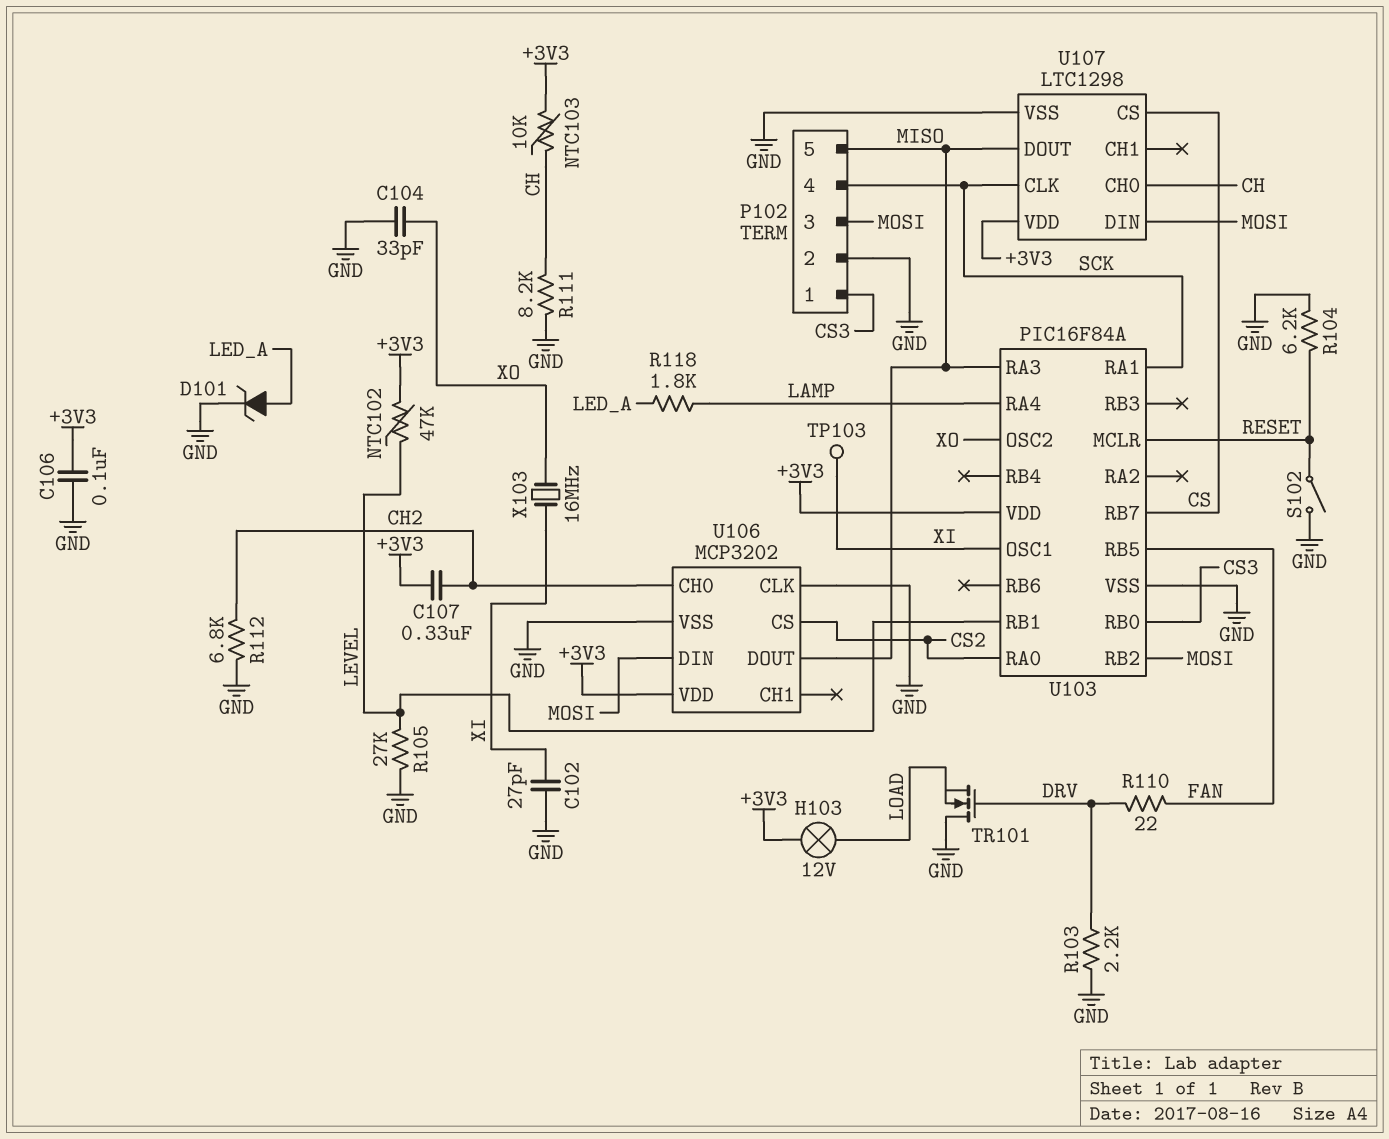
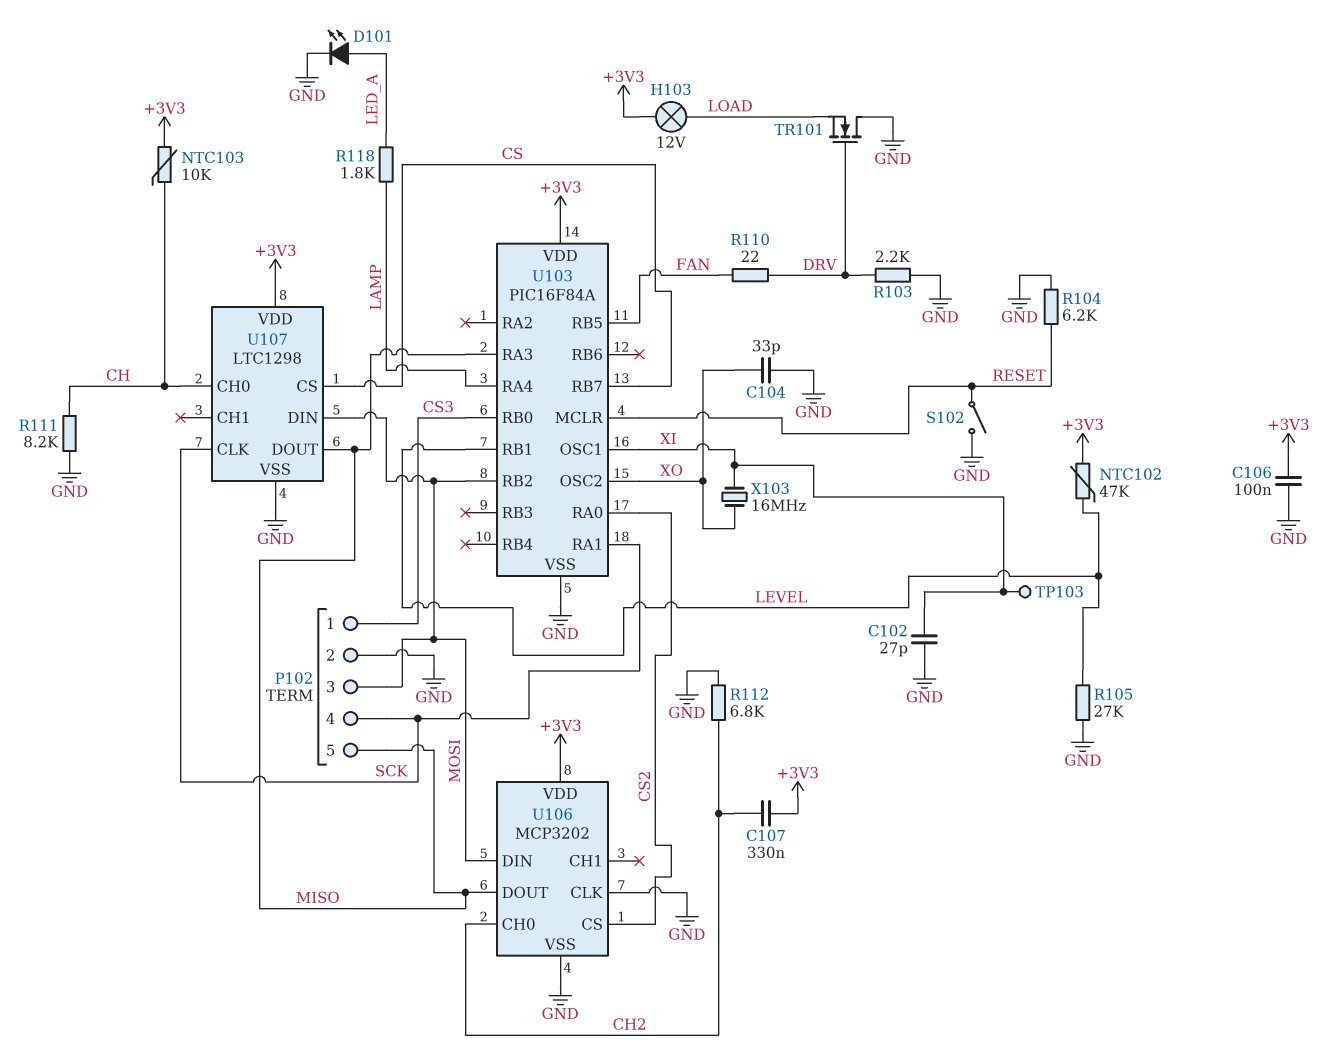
D101: zener (A LED_A, K GND) -> LED (A LED_A, K GND)

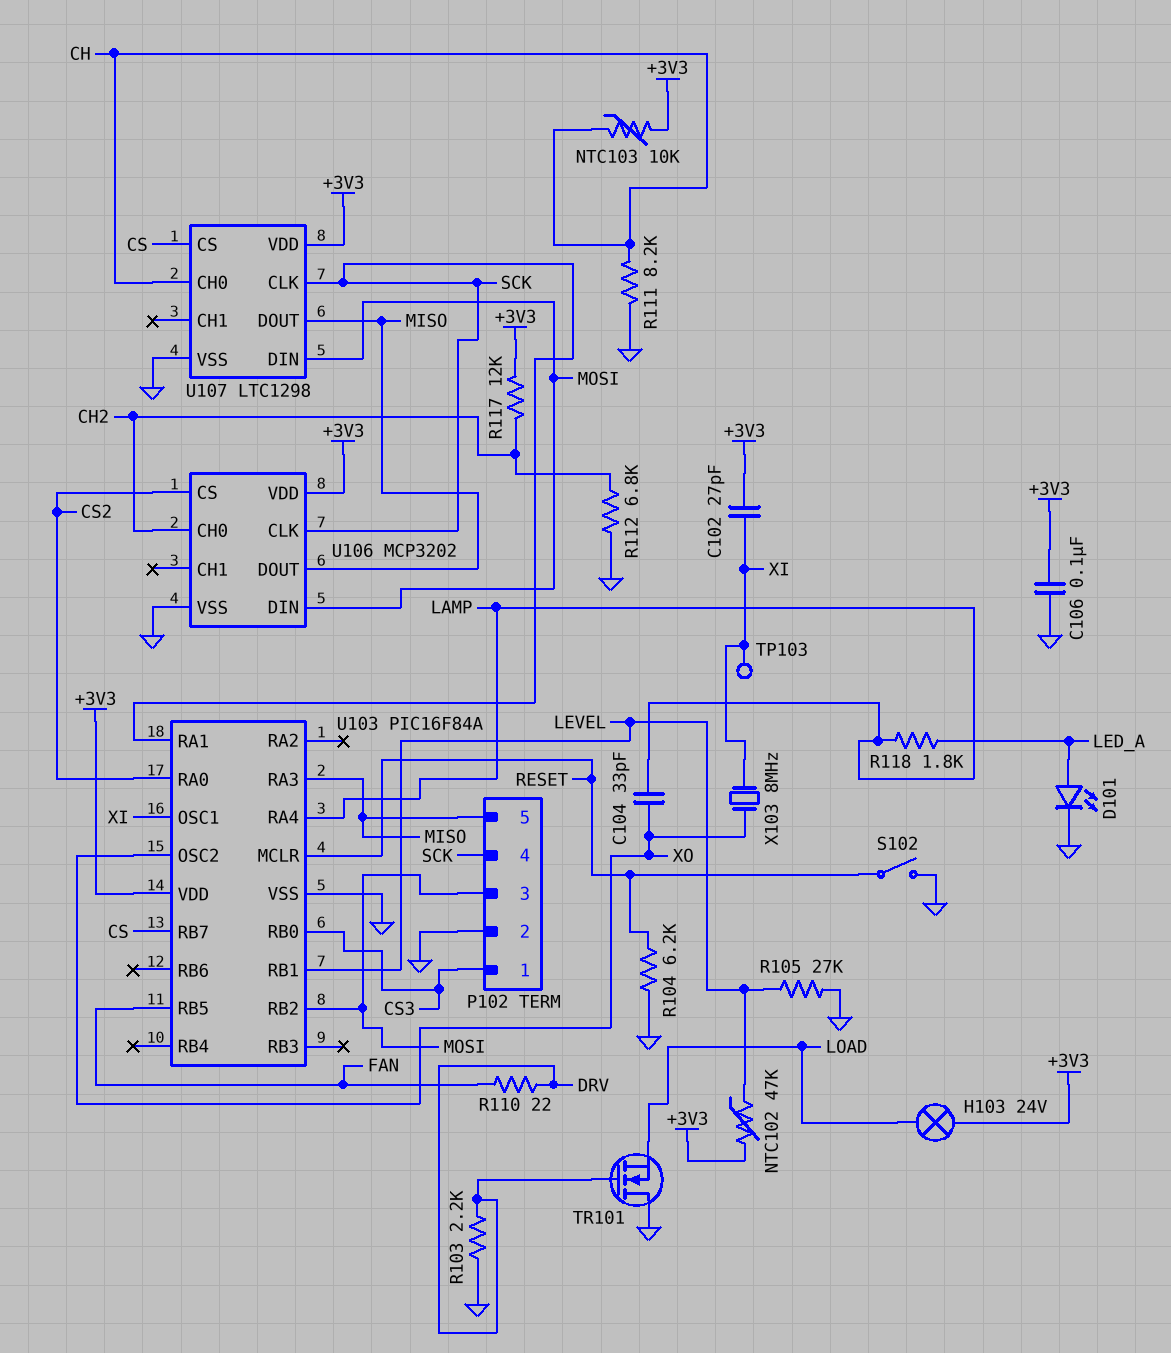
C102: 27pF (GND, XI) -> 27pF (+3V3, XI)
C104: 33pF (GND, XO) -> 33pF (LAMP, XO)
C107: 330nF (+3V3, CH2) -> none
H103: lamp 12V (+3V3, LOAD) -> lamp 24V (+3V3, LOAD)
R117: none -> 12k (+3V3, CH2)
U106 pin CLK: GND -> SCK
X103: 16MHz (XI, XO) -> 8MHz (XI, XO)

